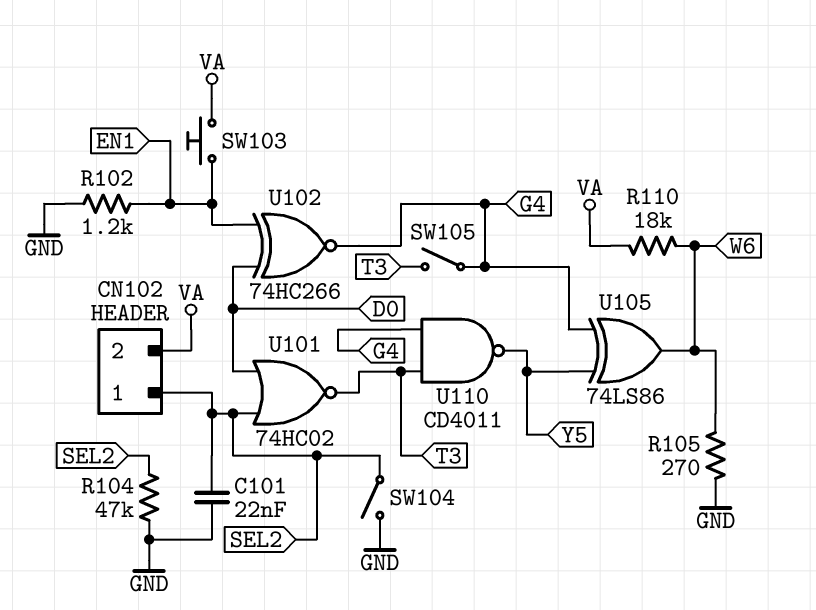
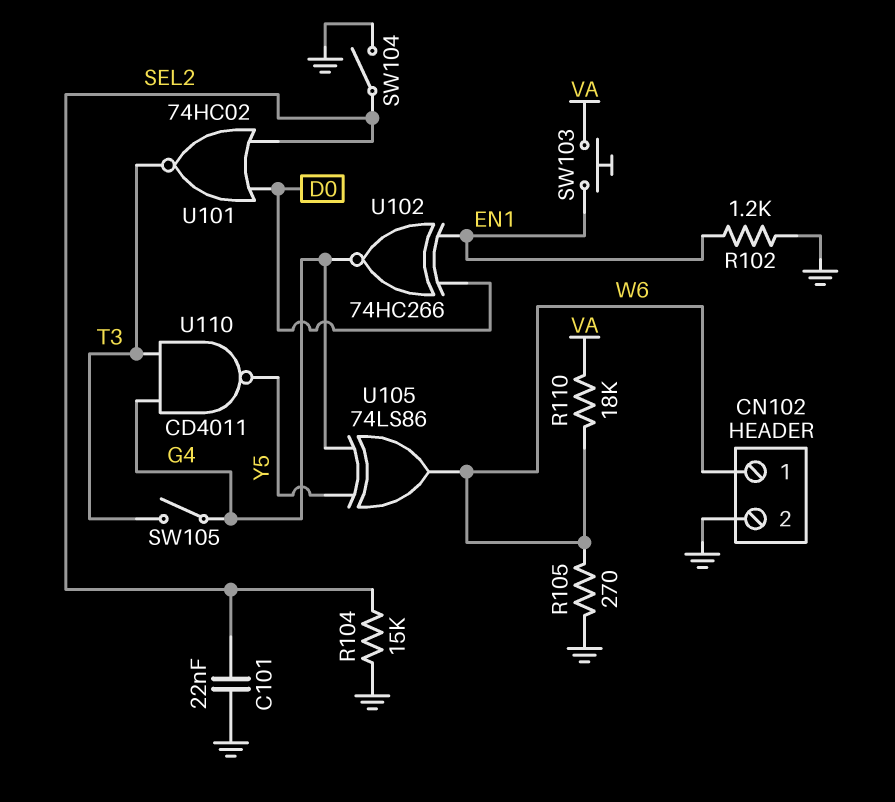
CN102 pin 1: SEL2 -> W6
CN102 pin 2: VA -> GND
R104: 47k (GND, SEL2) -> 15k (GND, SEL2)

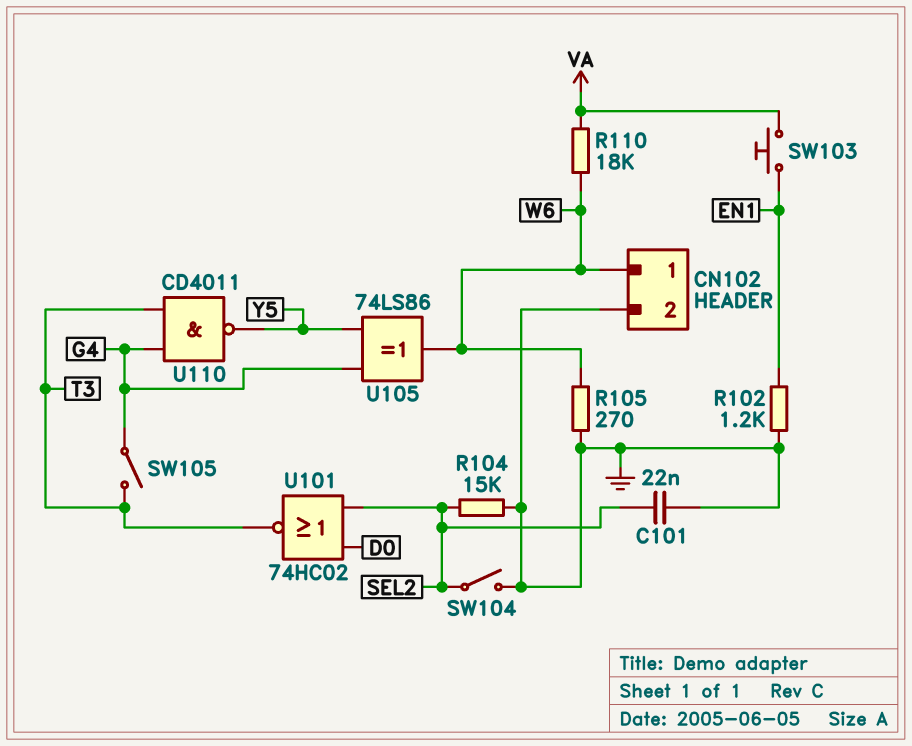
U102: XNOR 74HC266 (in D0, in EN1, out G4) -> none

